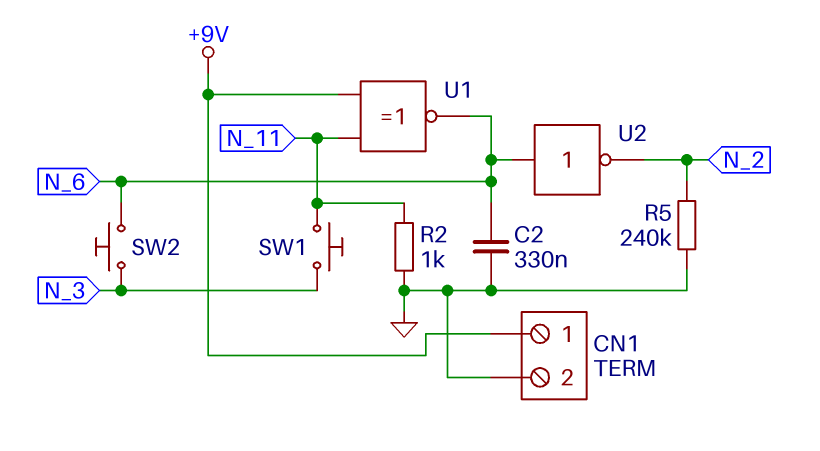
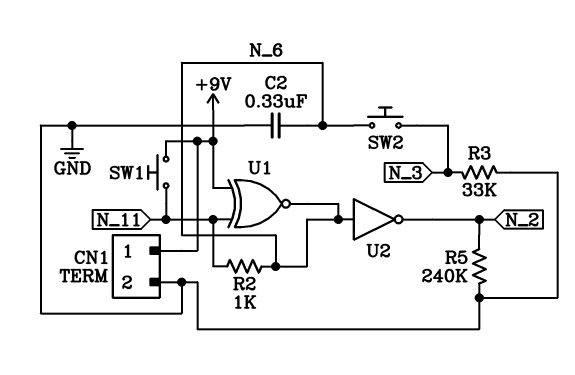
R2: 1k (GND, N_11) -> 1k (N_6, N_11)
R3: none -> 33k (GND, N_3)
SW1: button (N_3, N_11) -> button (+9V, N_11)

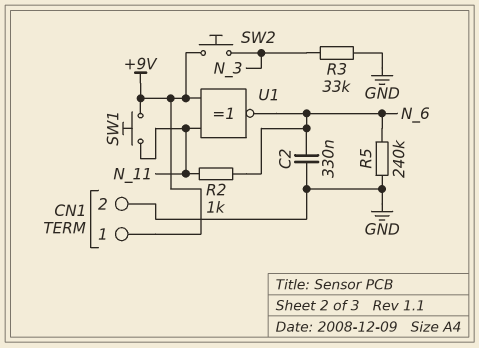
R5: 240k (GND, N_2) -> 240k (GND, N_6)
SW2: button (N_3, N_6) -> button (+9V, N_3)
U2: NOT (in N_6, out N_2) -> none

